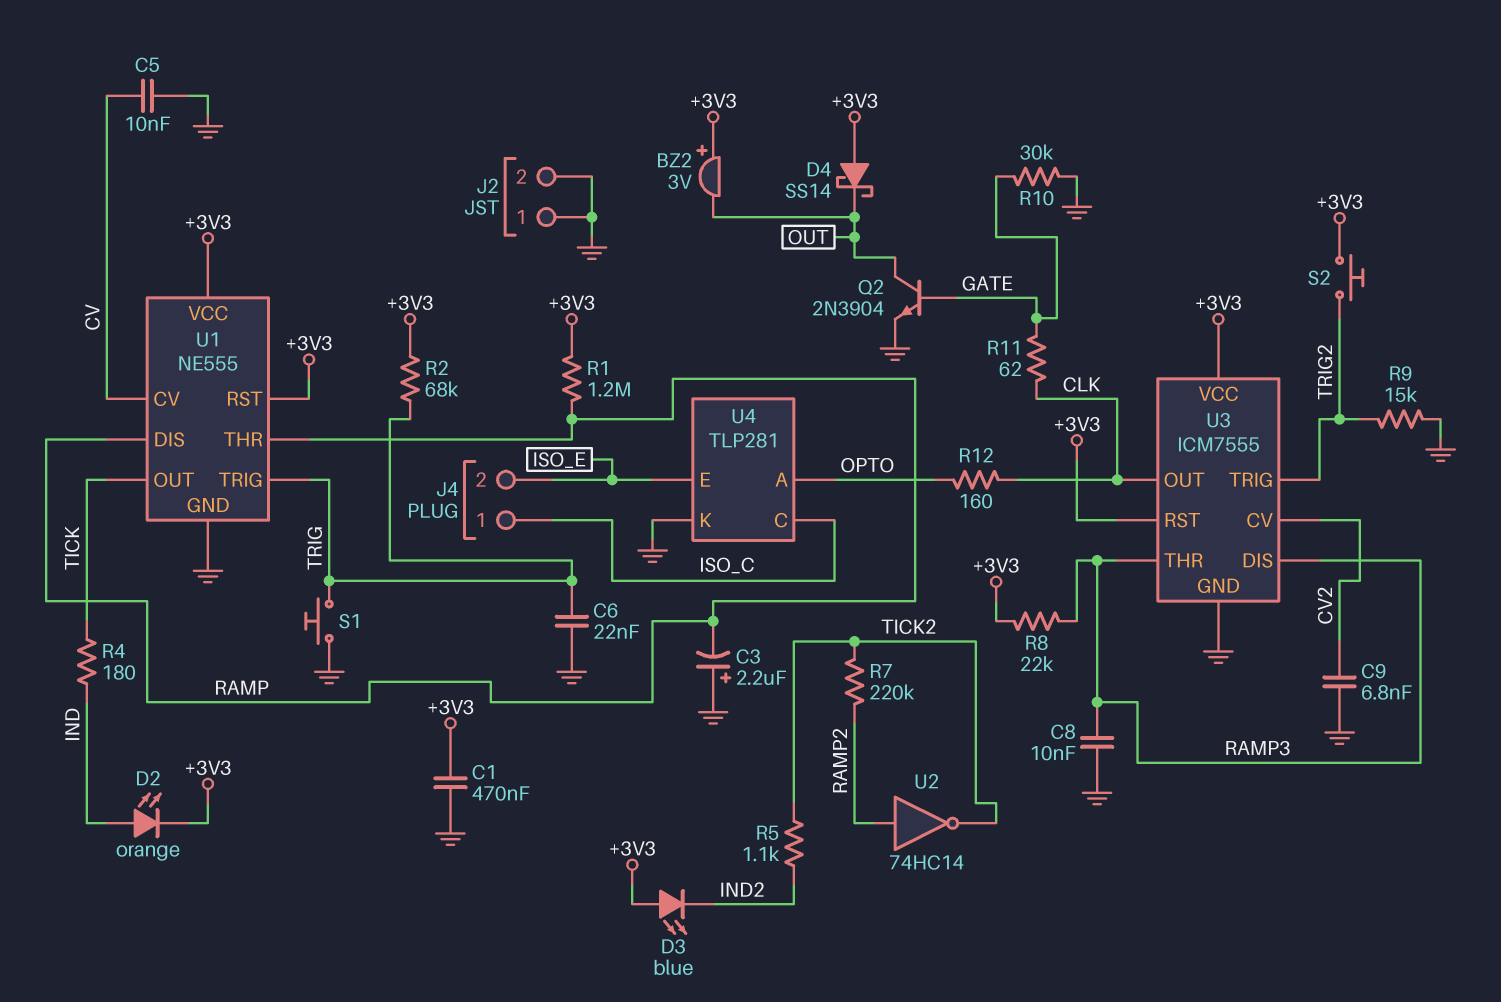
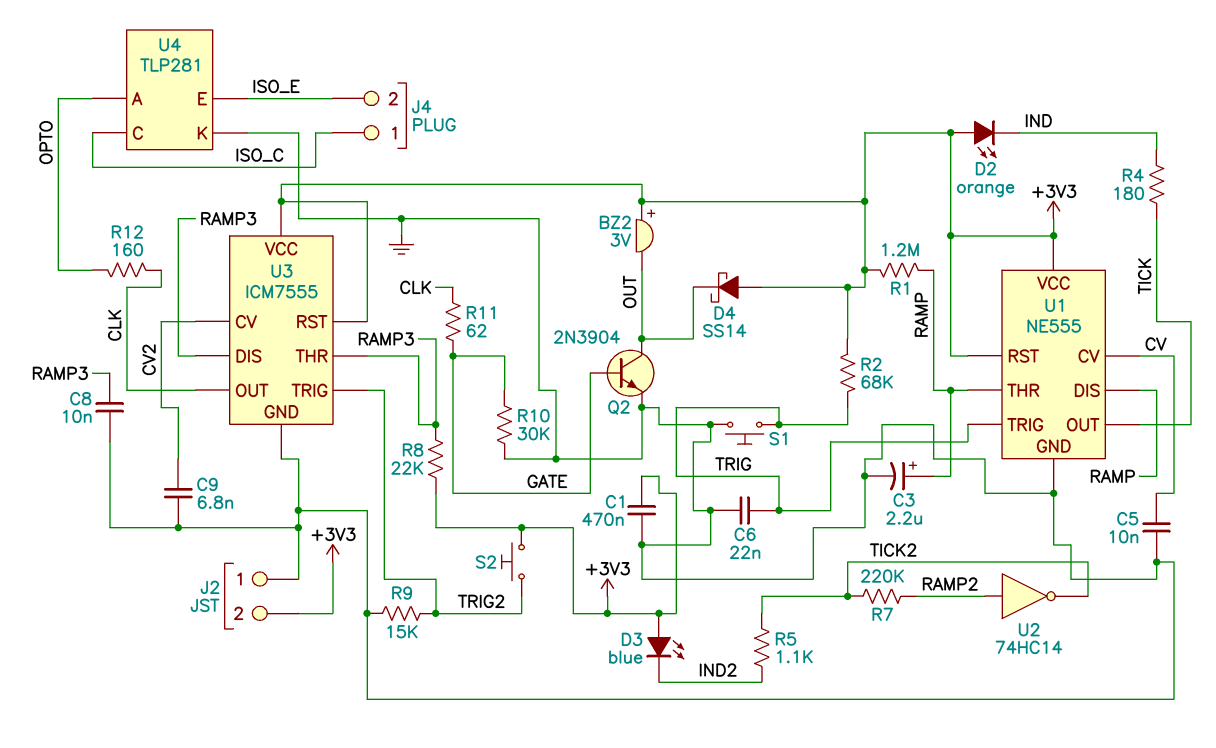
C3: 2.2uF (plus GND, minus RAMP) -> 2.2uF (plus RAMP, minus GND)
D2: LED orange (A IND, K +3V3) -> LED orange (A +3V3, K IND)
J2 pin 2: GND -> +3V3

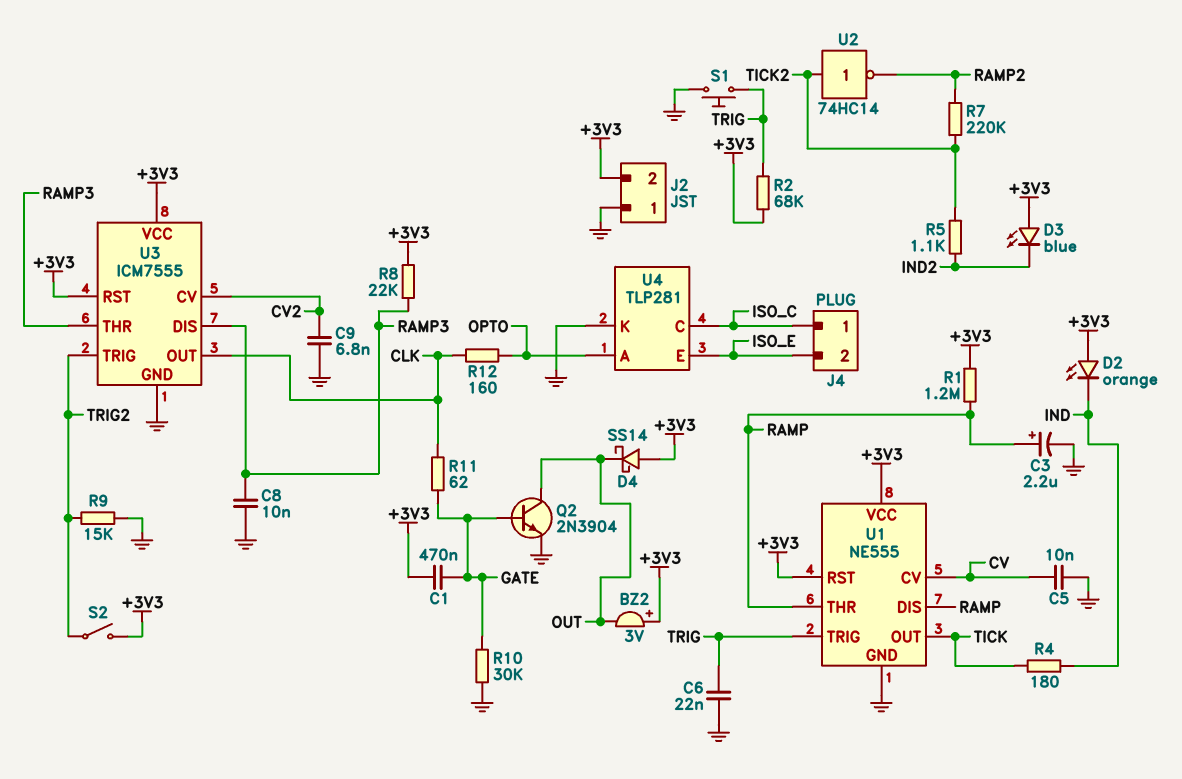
C1: 470nF (+3V3, GND) -> 470nF (+3V3, GATE)
S2: button (+3V3, TRIG2) -> switch (+3V3, TRIG2)
U2: NOT 74HC14 (in RAMP2, out TICK2) -> NOT 74HC14 (in TICK2, out RAMP2)

